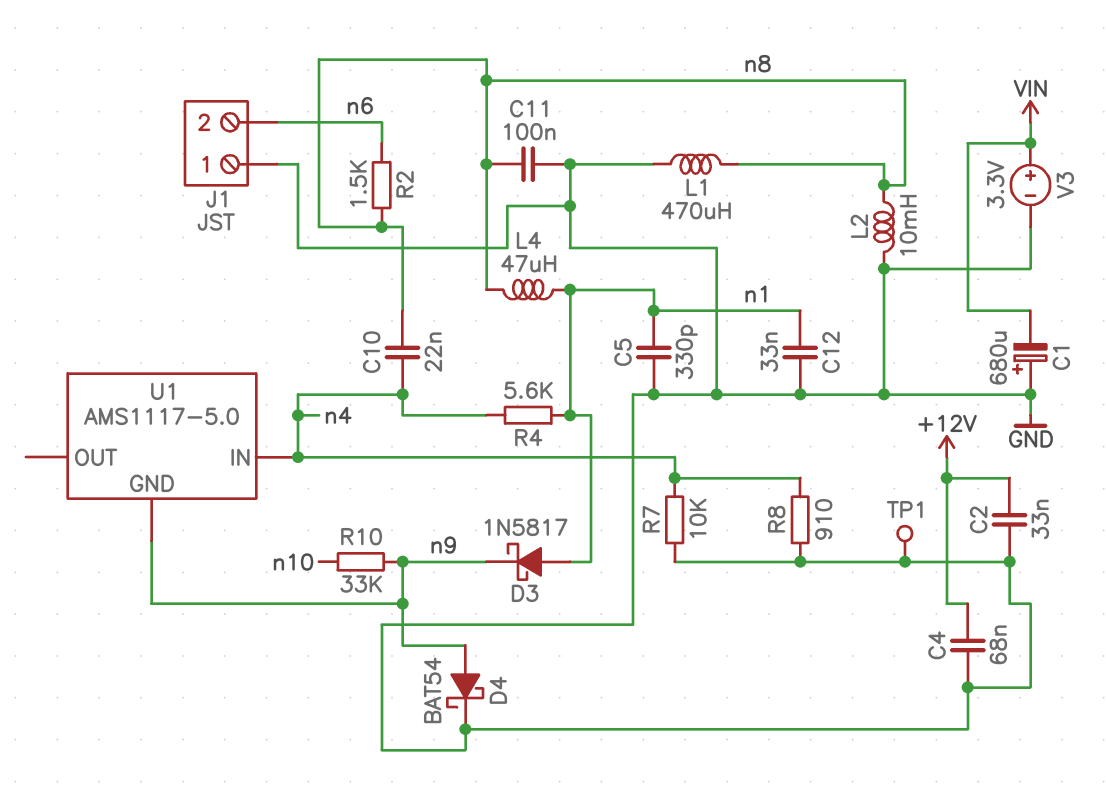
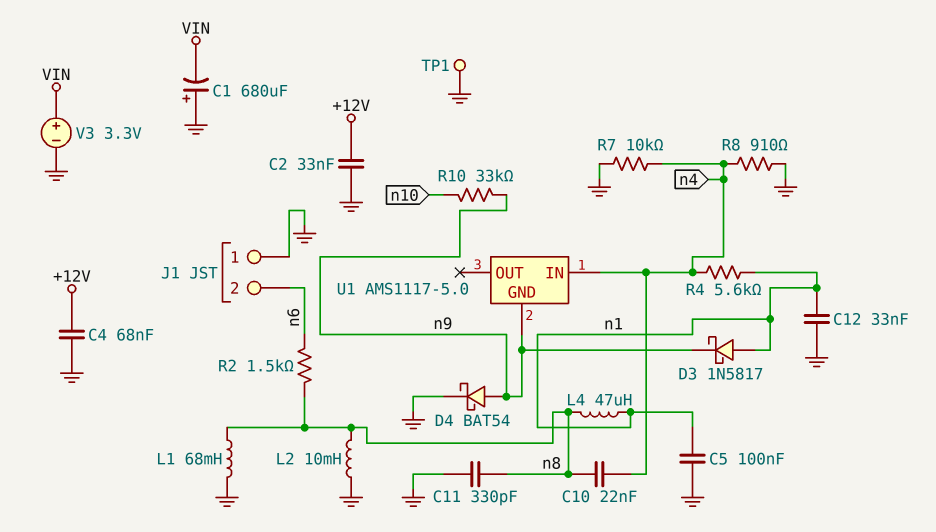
C5: 330pF (GND, n1) -> 100nF (GND, n1)
C11: 100nF (GND, n8) -> 330pF (GND, n8)
L1: 470uH (GND, n8) -> 68mH (GND, n8)

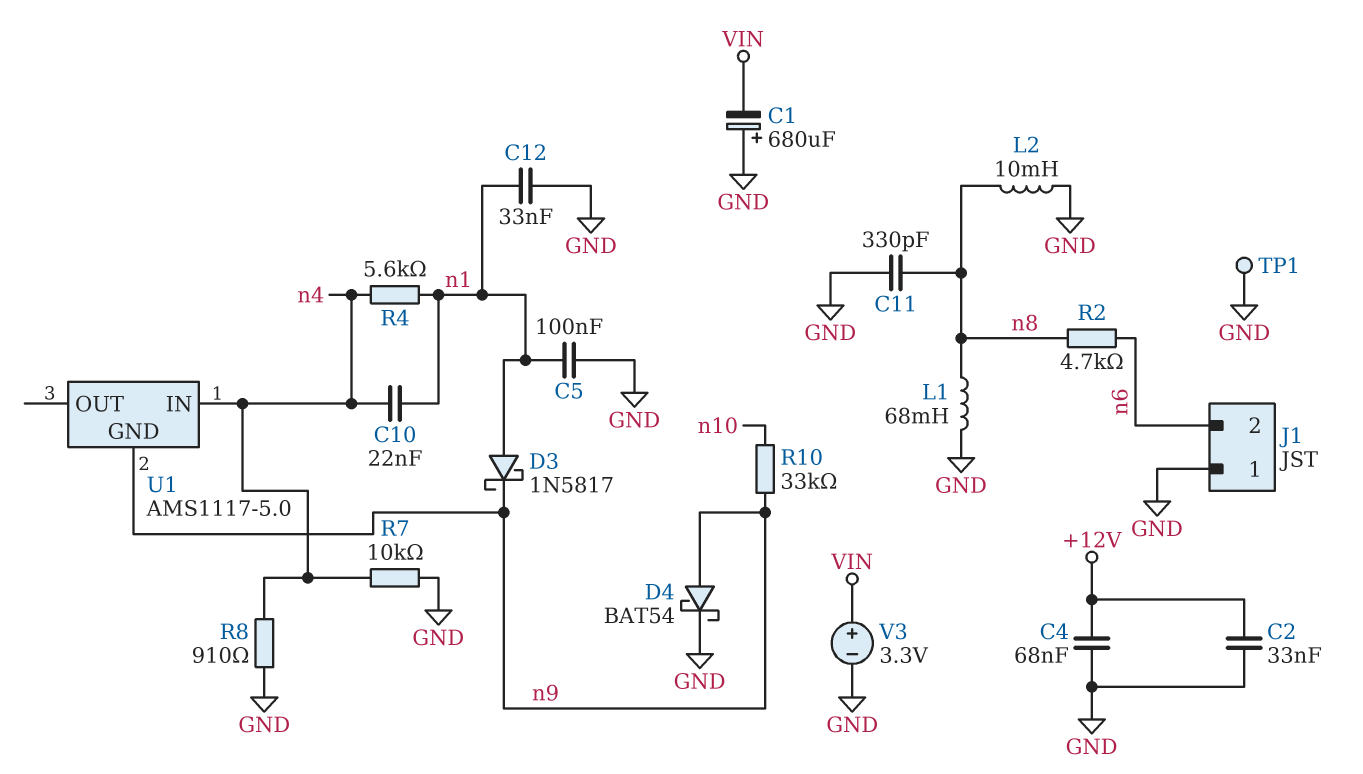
C10: 22nF (n4, n8) -> 22nF (n1, n4)
L4: 47uH (n1, n8) -> none
R2: 1.5k (n6, n8) -> 4.7k (n6, n8)

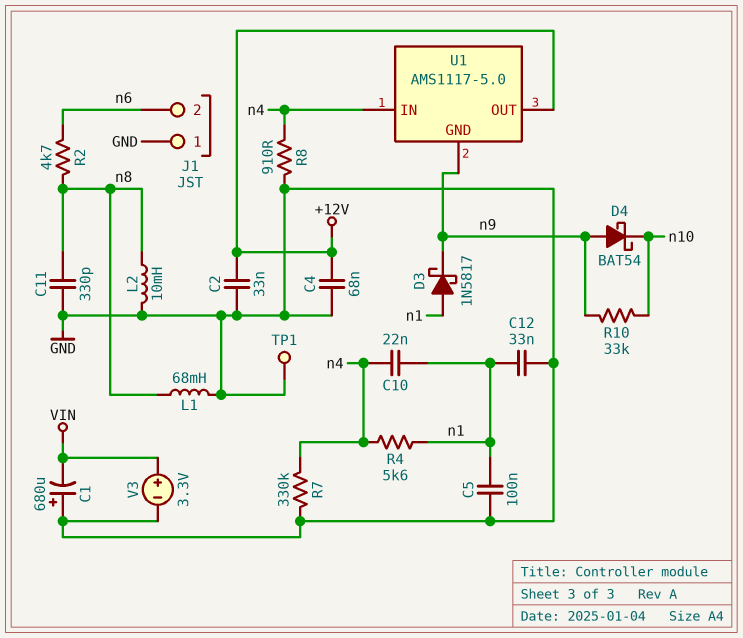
D4: schottky BAT54 (A n9, K GND) -> schottky BAT54 (A n9, K n10)
R7: 10k (GND, n4) -> 330k (GND, n4)
U1 pin OUT: none -> +12V

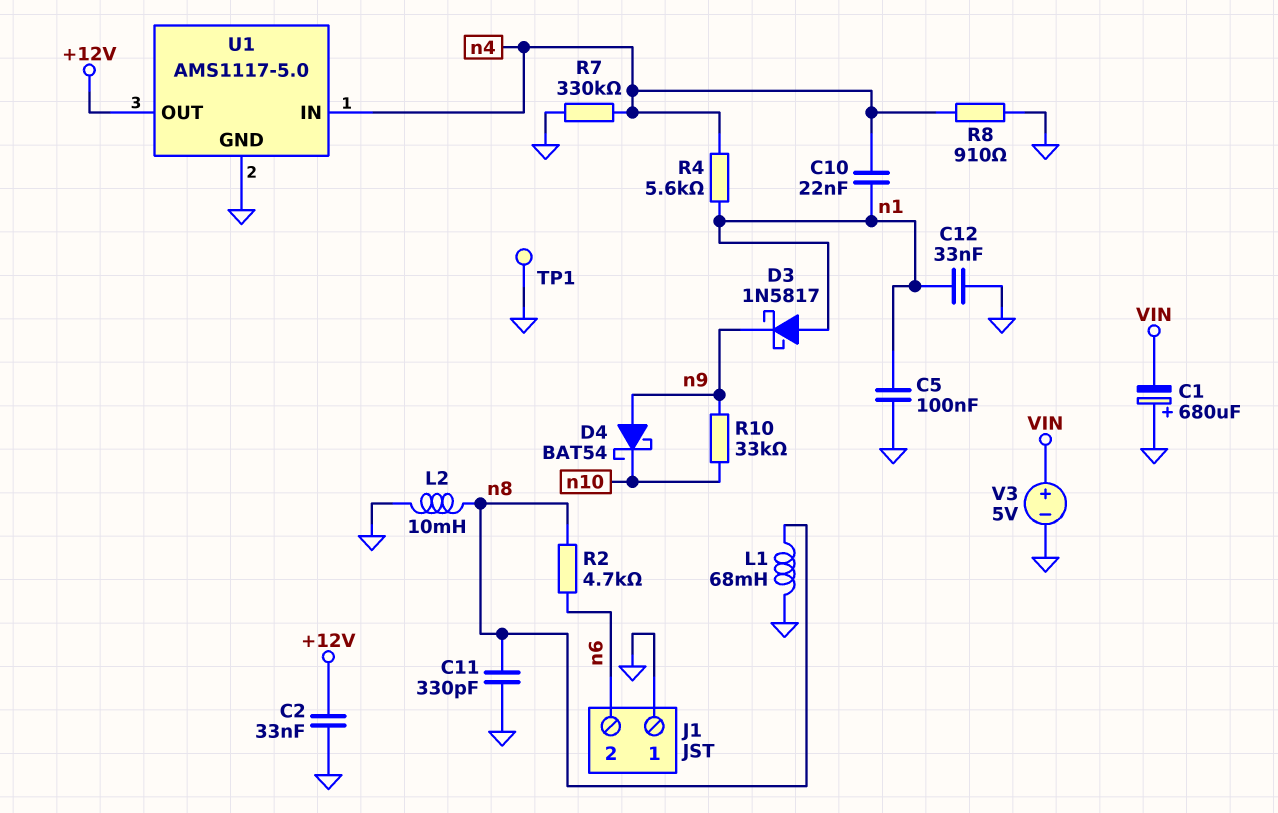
C4: 68nF (+12V, GND) -> none
U1 pin GND: n9 -> GND
V3: 3.3V (plus VIN, minus GND) -> 5V (plus VIN, minus GND)

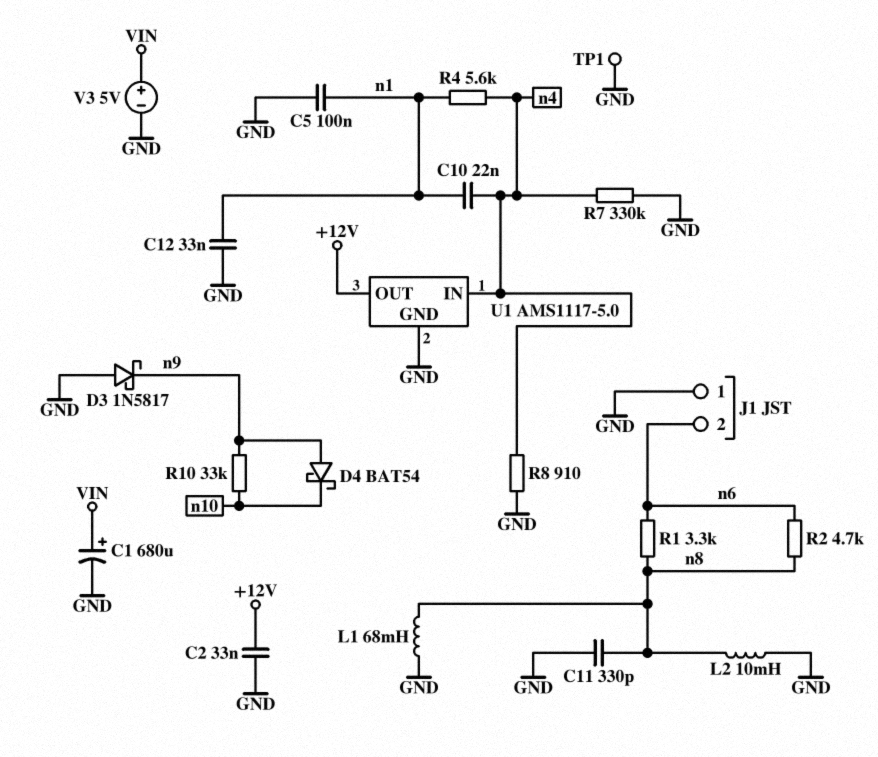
C1: 680uF (plus GND, minus VIN) -> 680uF (plus VIN, minus GND)
D3: schottky 1N5817 (A n1, K n9) -> schottky 1N5817 (A GND, K n9)
R1: none -> 3.3k (n6, n8)

